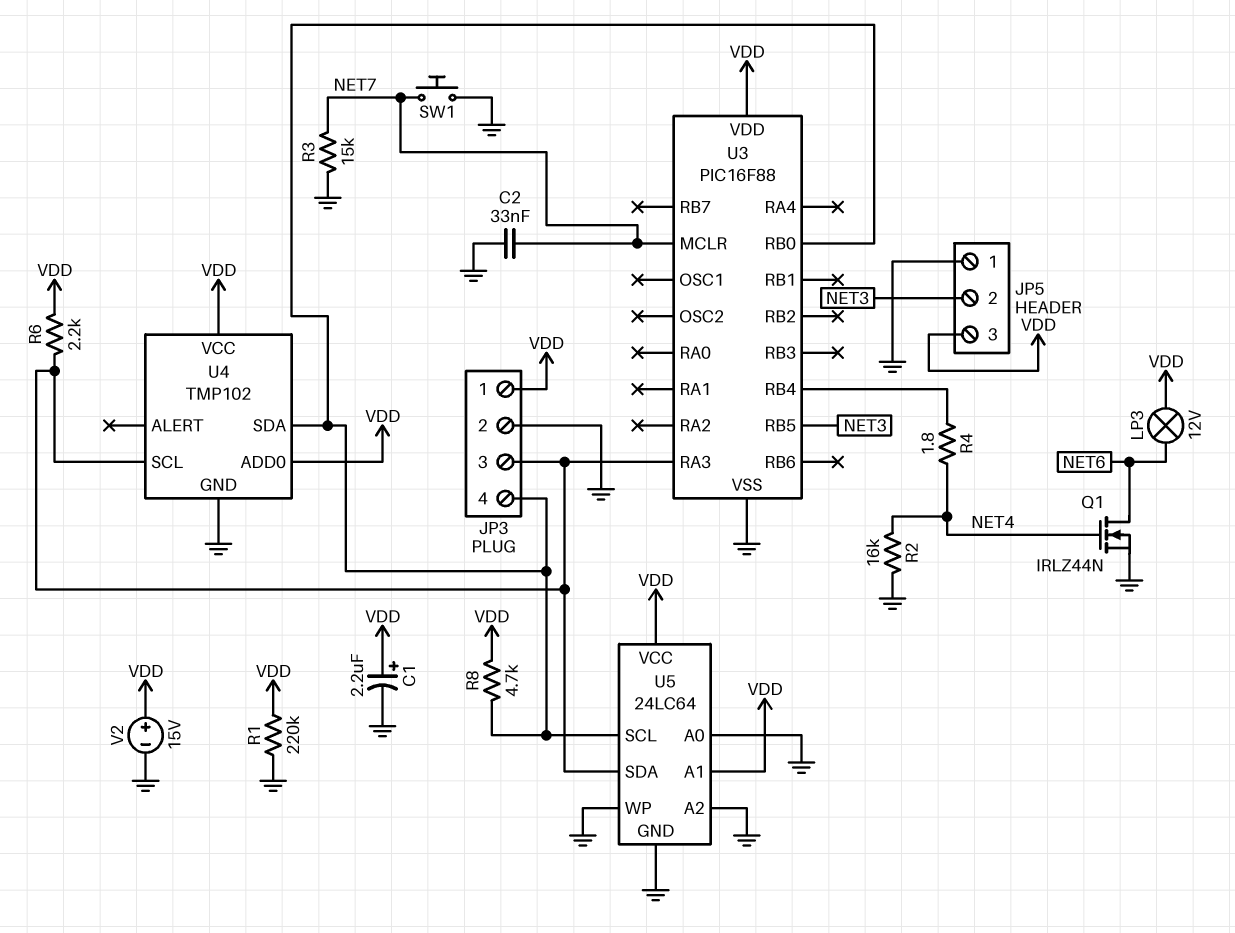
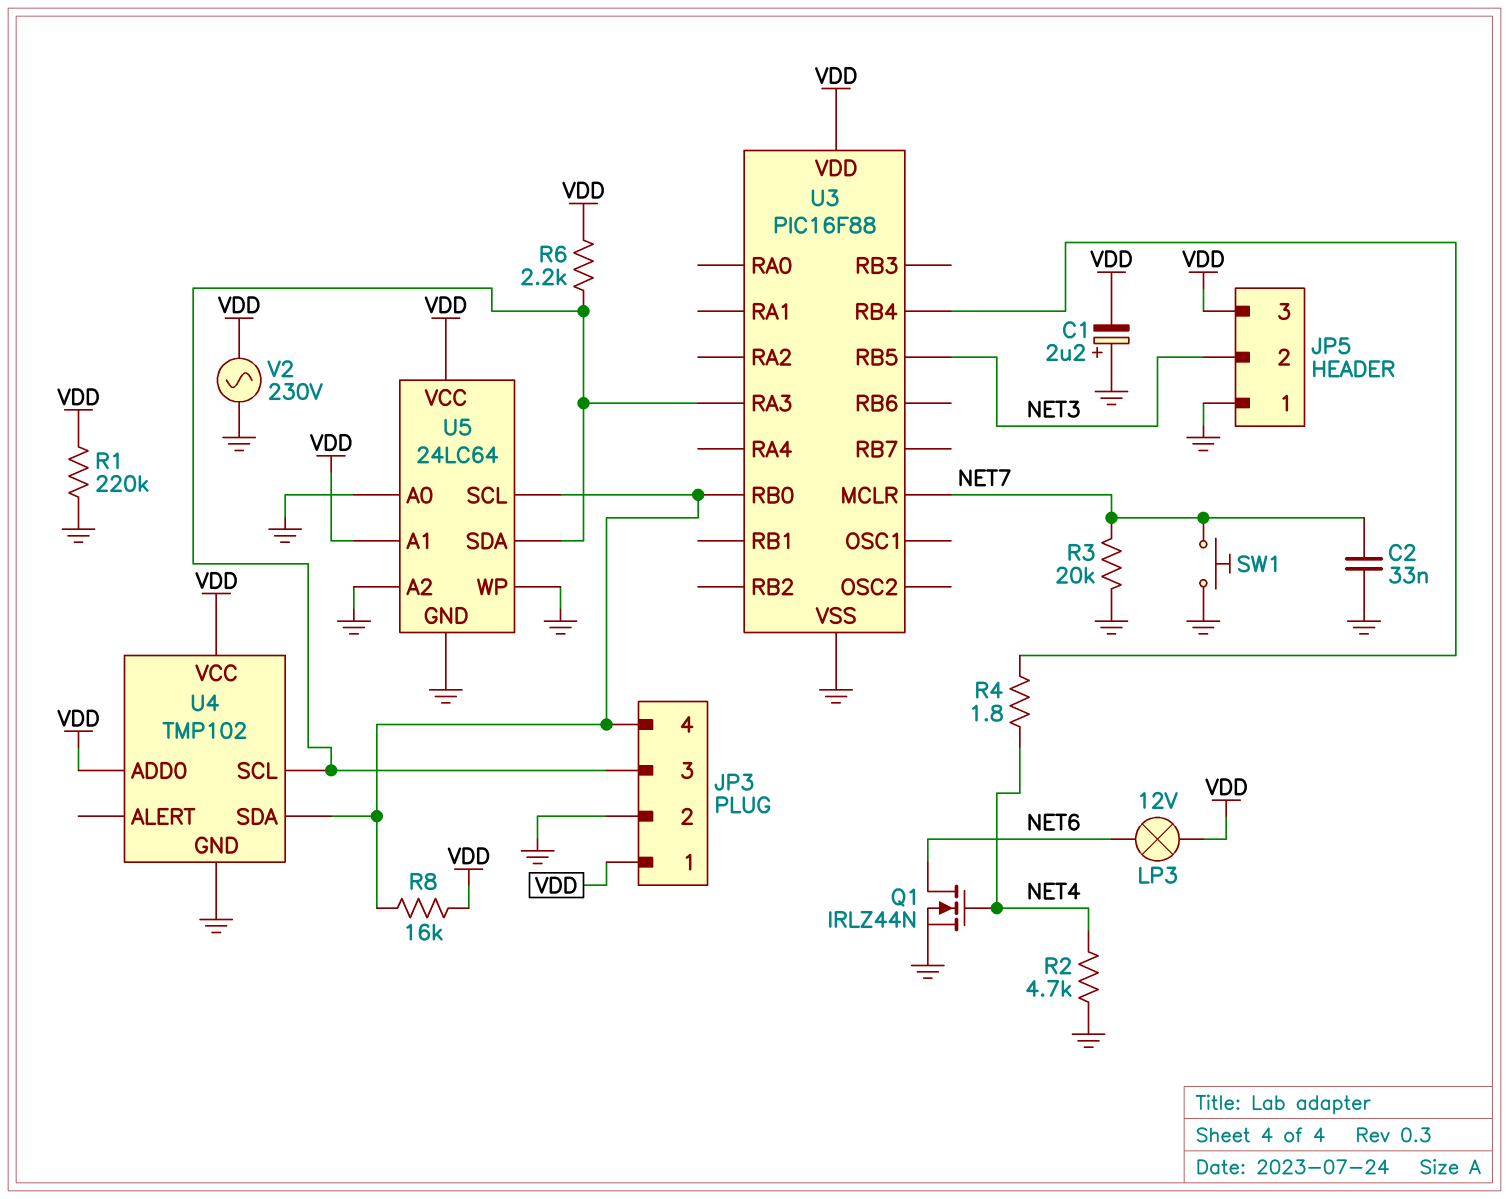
C1: 2.2uF (plus VDD, minus GND) -> 2.2uF (plus GND, minus VDD)
R2: 16k (GND, NET4) -> 4.7k (GND, NET4)
R3: 15k (GND, NET7) -> 20k (GND, NET7)
R8: 4.7k (JP3/4, VDD) -> 16k (JP3/4, VDD)
V2: 15V (plus VDD, minus GND) -> AC 230V (GND, VDD)

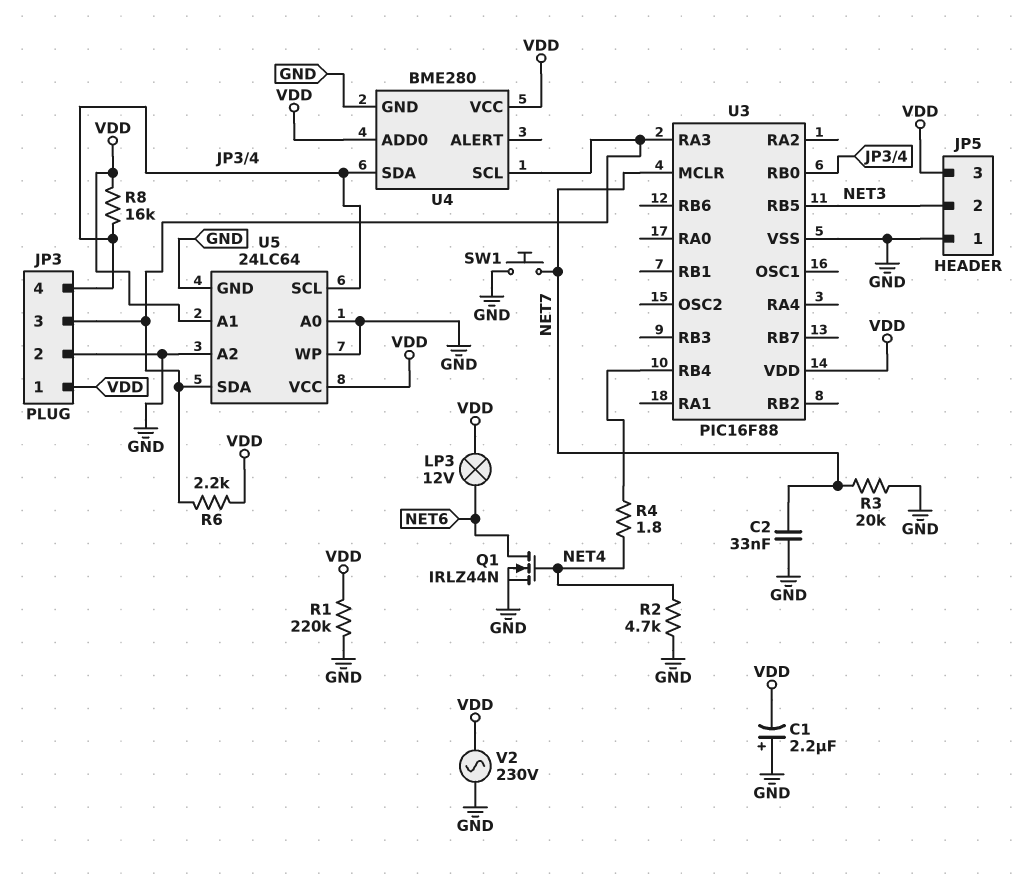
U4: TMP102 -> BME280

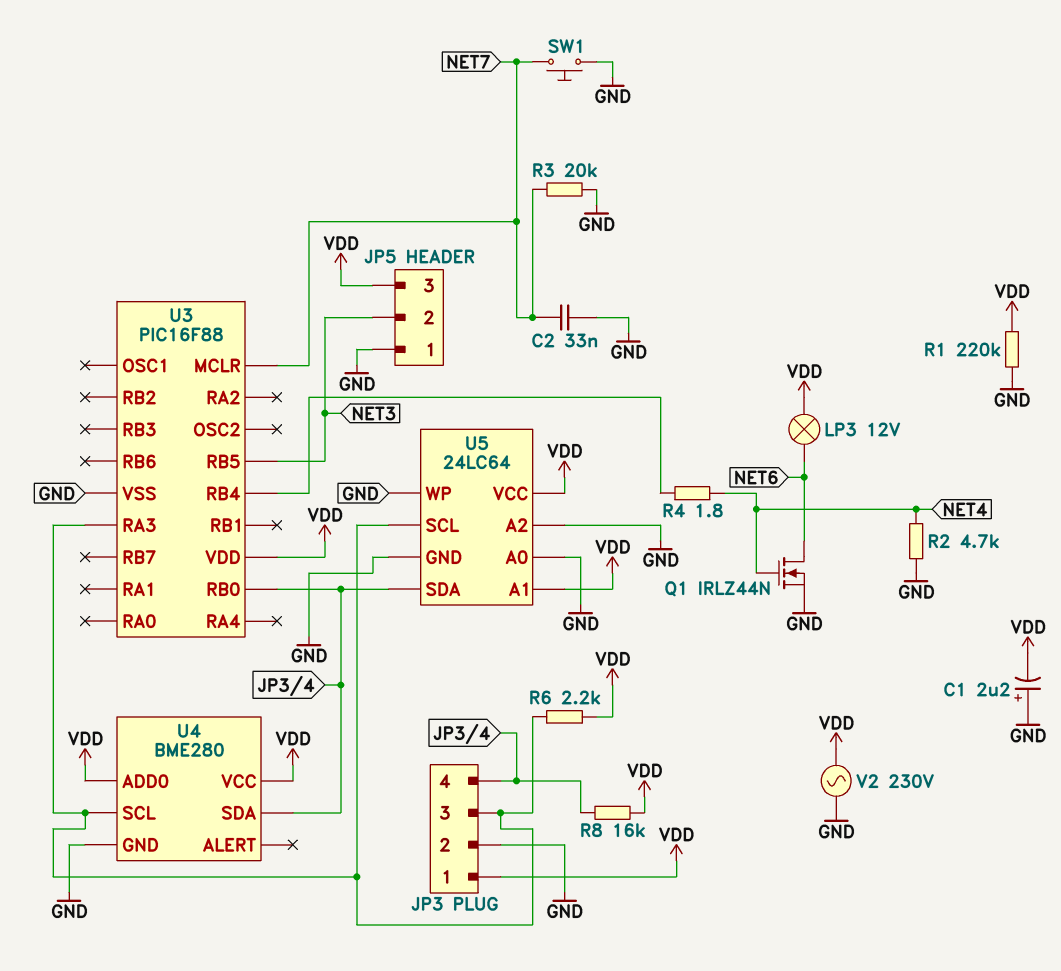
U5 pin SCL: JP3/4 -> JP3/3
U5 pin SDA: JP3/3 -> JP3/4

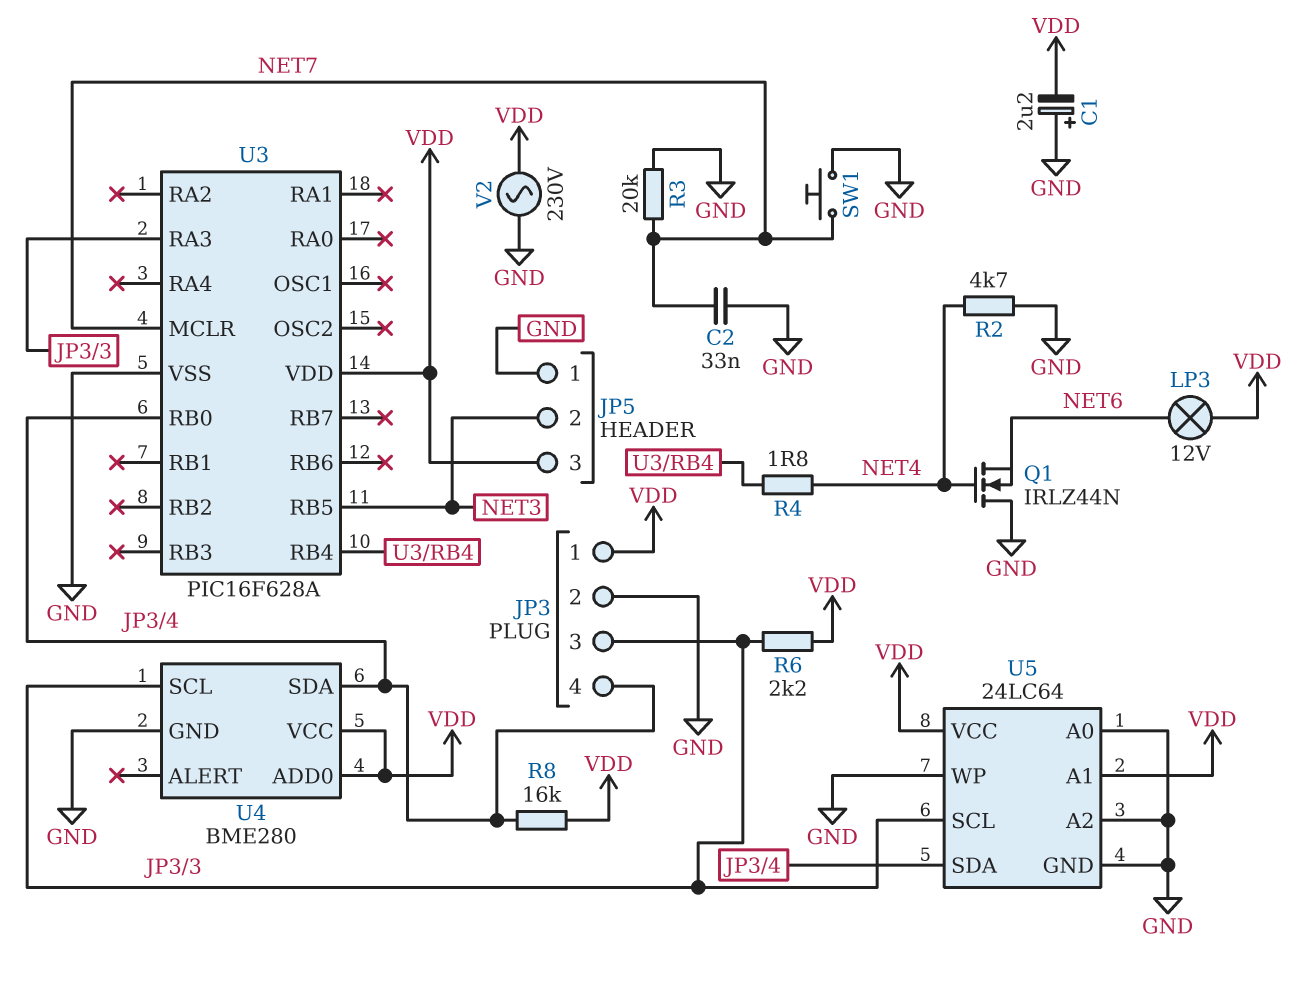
Q1: NMOS IRLZ44N (G NET4, D NET6, S GND) -> NMOS IRLZ44N (G NET4, D GND, S NET6)
R1: 220k (GND, VDD) -> none
U3: PIC16F88 -> PIC16F628A

